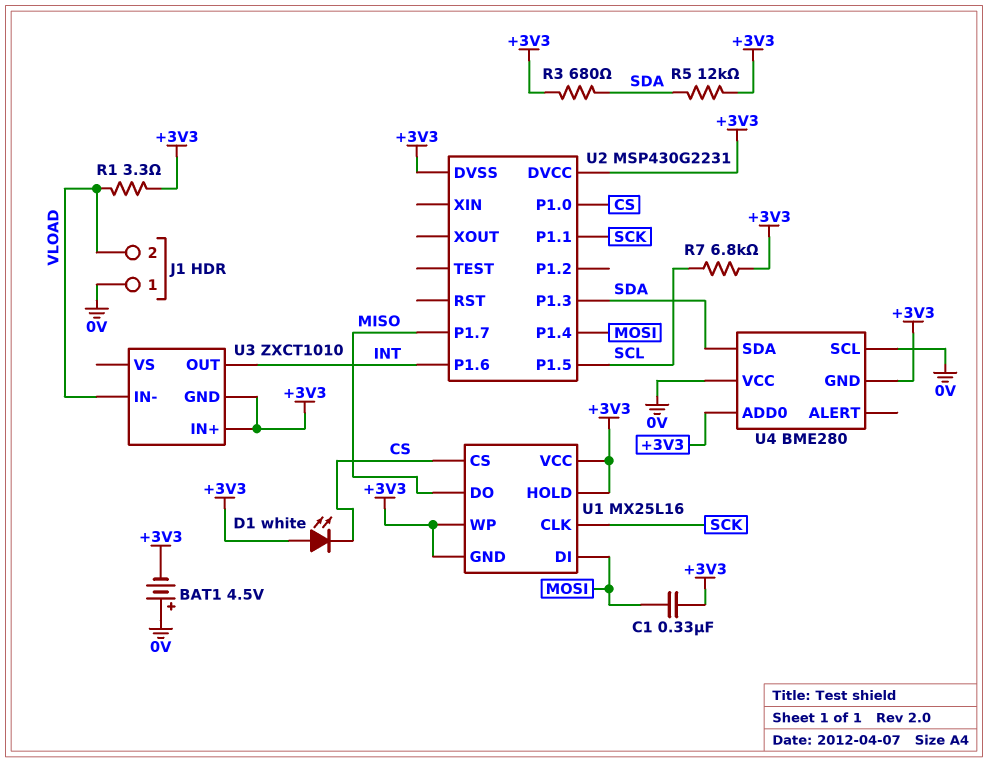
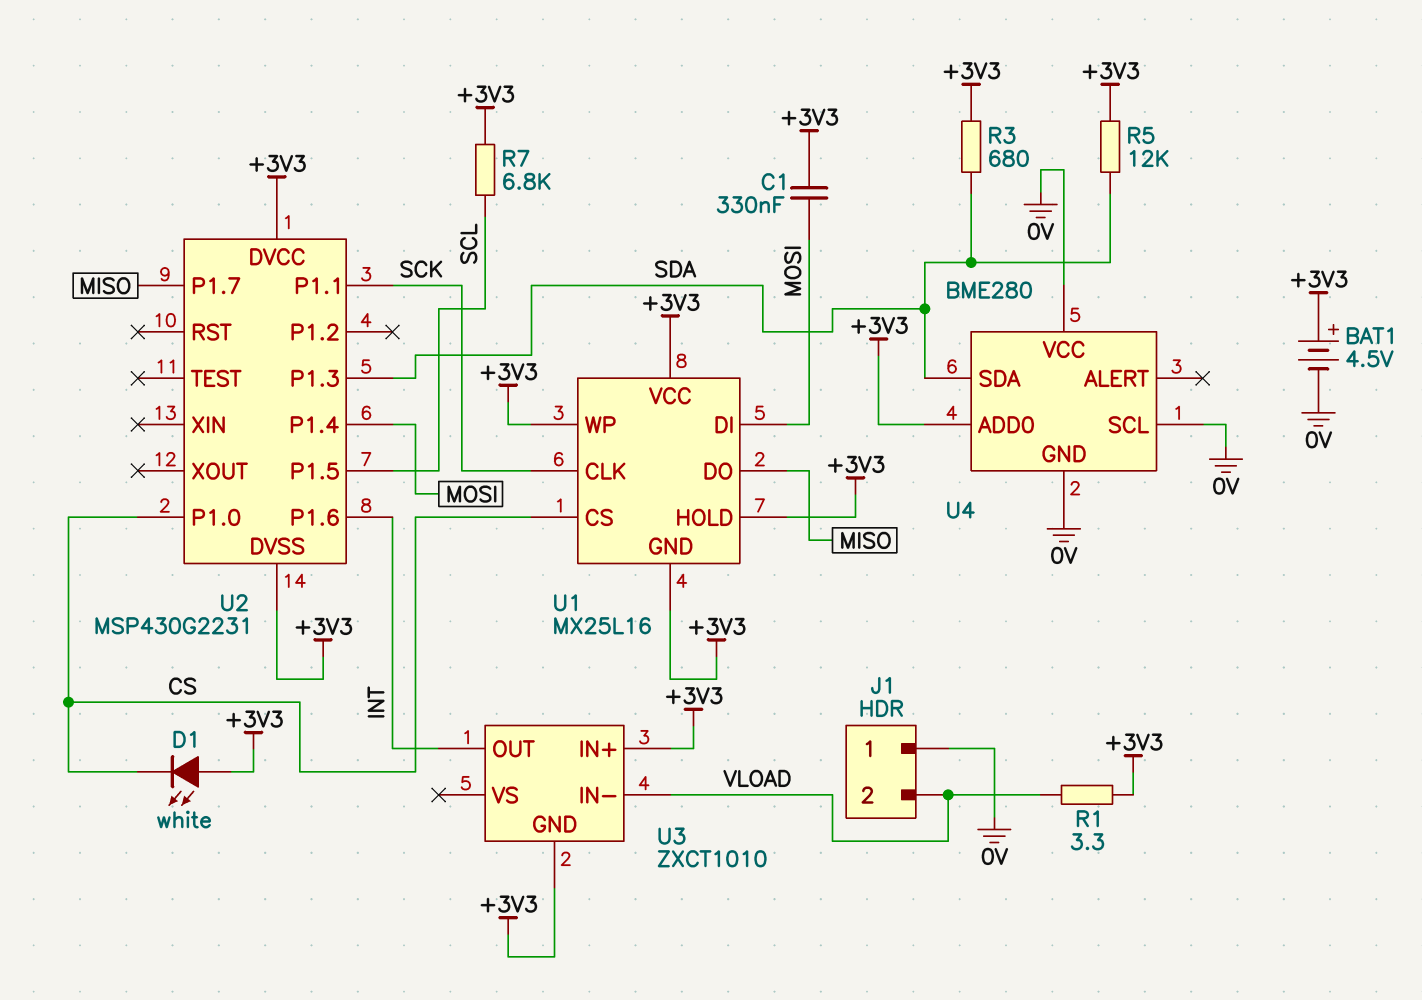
BAT1: 4.5V (plus 0V, minus +3V3) -> 4.5V (plus +3V3, minus 0V)
U4 pin GND: +3V3 -> 0V

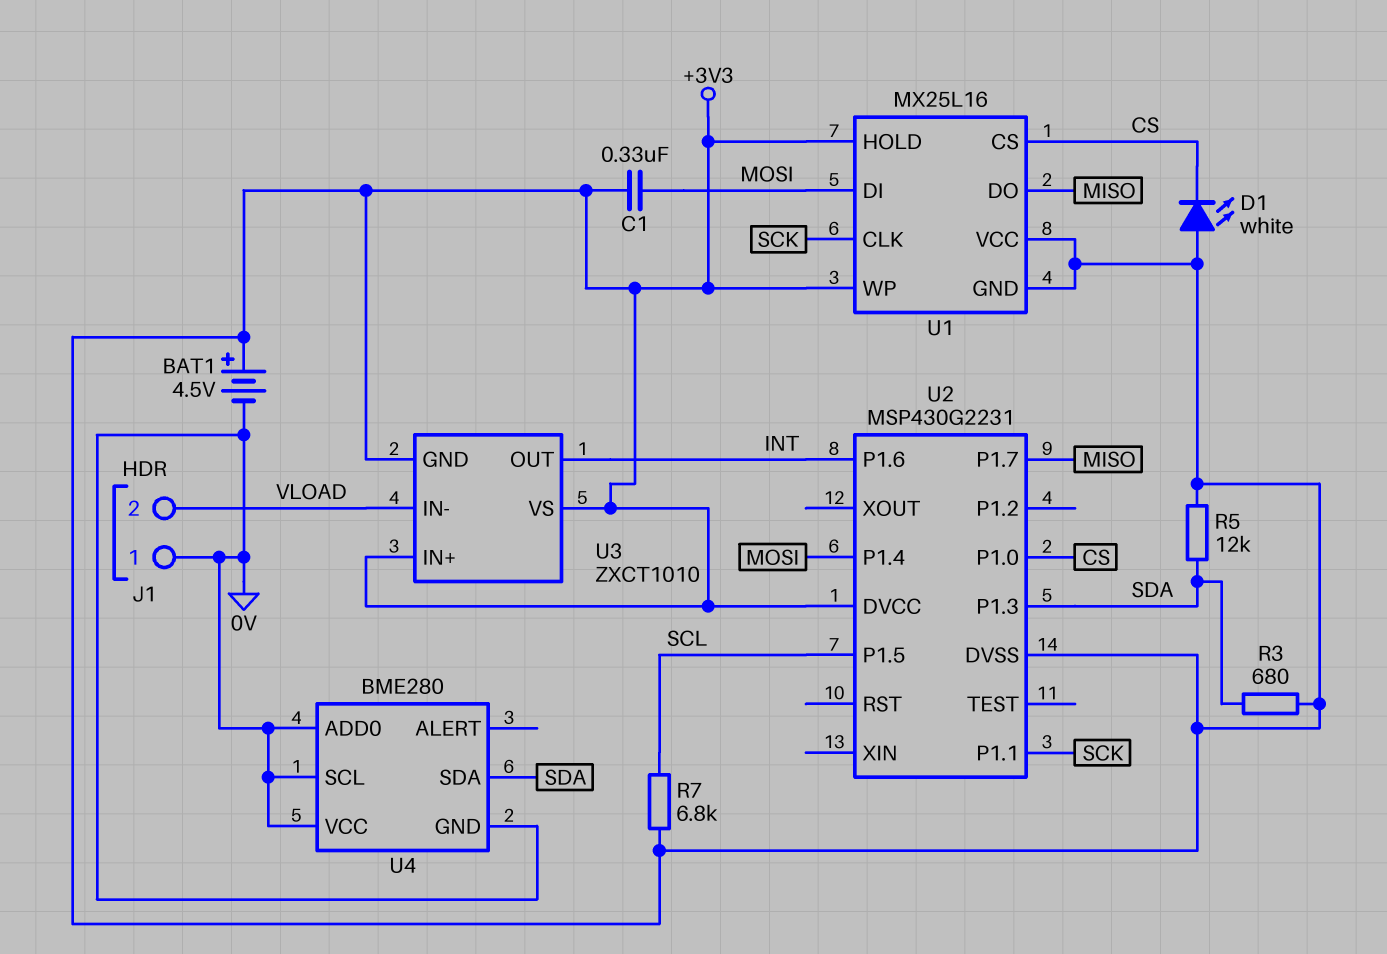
R1: 3.3 (+3V3, VLOAD) -> none
U3 pin VS: none -> +3V3
U4 pin ADD0: +3V3 -> 0V

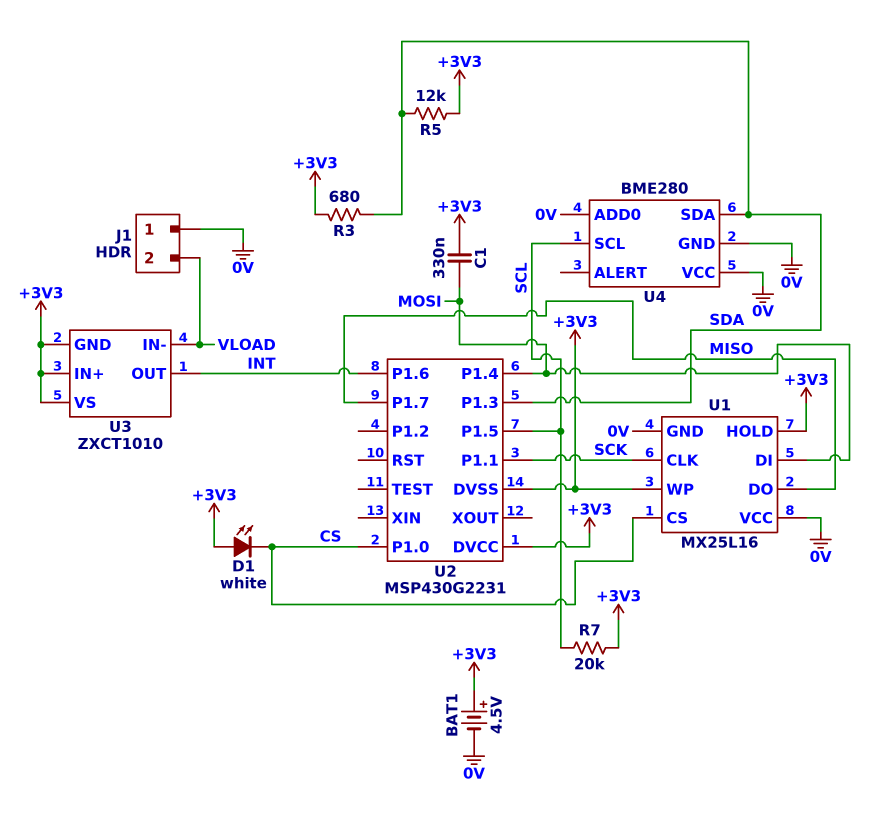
R7: 6.8k (+3V3, SCL) -> 20k (+3V3, SCL)
U1 pin GND: +3V3 -> 0V
U1 pin VCC: +3V3 -> 0V
U4 pin SCL: 0V -> SCL

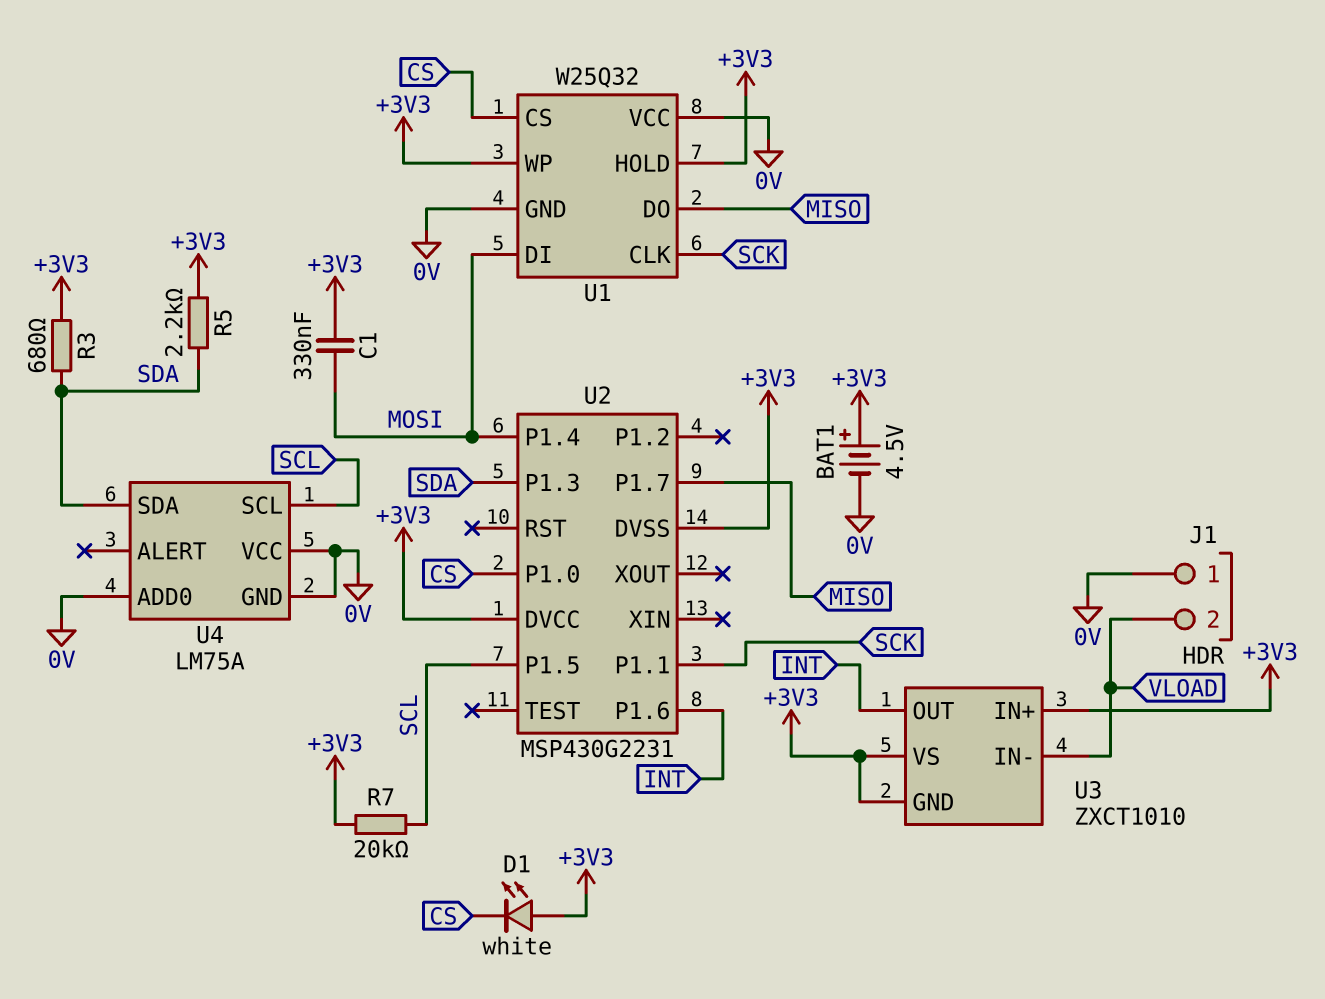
R5: 12k (+3V3, SDA) -> 2.2k (+3V3, SDA)
U1: MX25L16 -> W25Q32
U4: BME280 -> LM75A

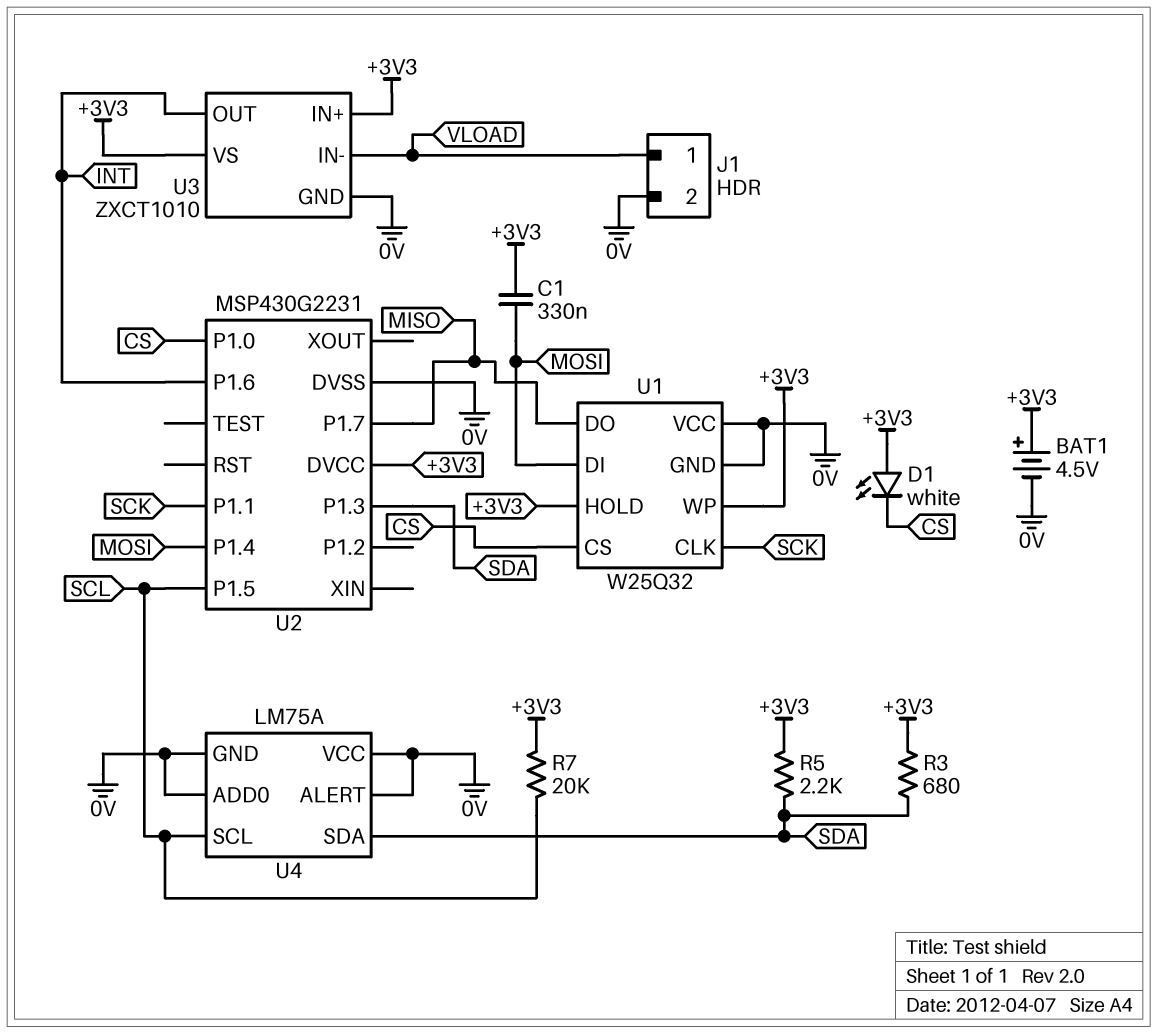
J1 pin 1: 0V -> VLOAD
J1 pin 2: VLOAD -> 0V
U2 pin DVSS: +3V3 -> 0V
U3 pin GND: +3V3 -> 0V
U4 pin ALERT: none -> 0V

